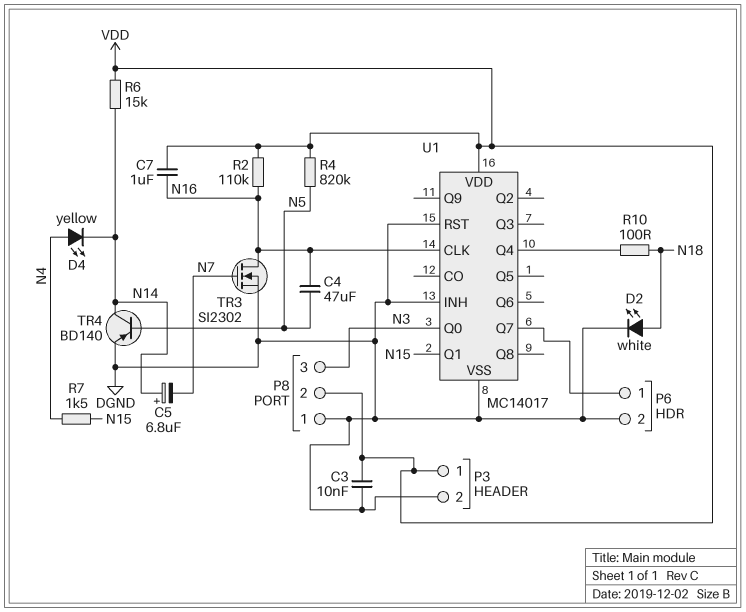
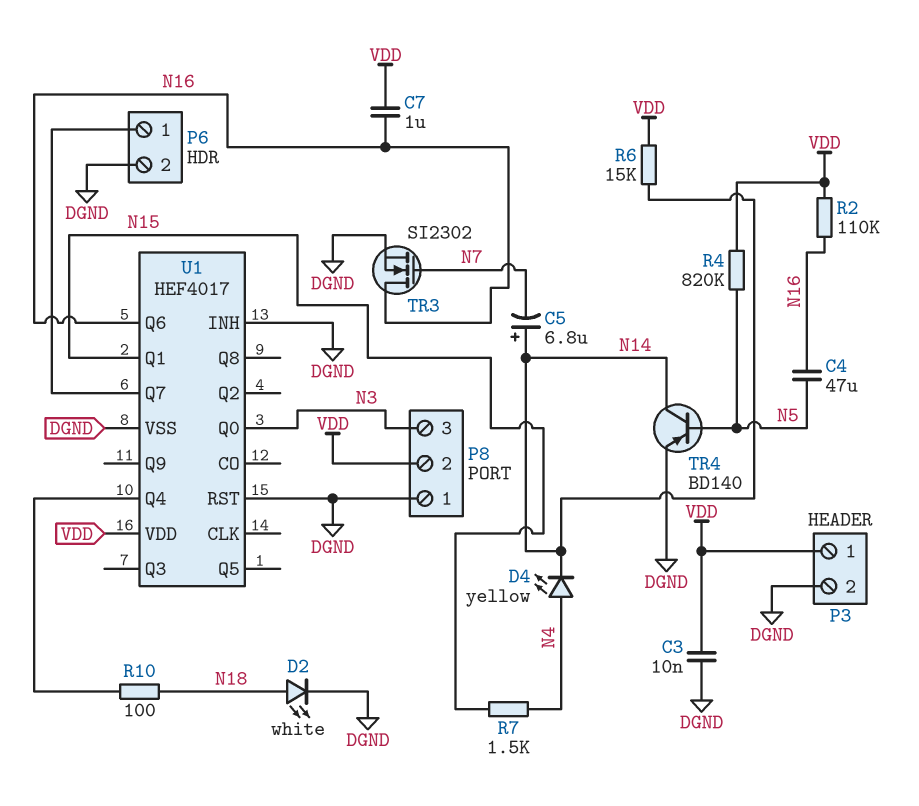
U1: MC14017 -> HEF4017
U1 pin CLK: N16 -> none
U1 pin Q6: none -> N16

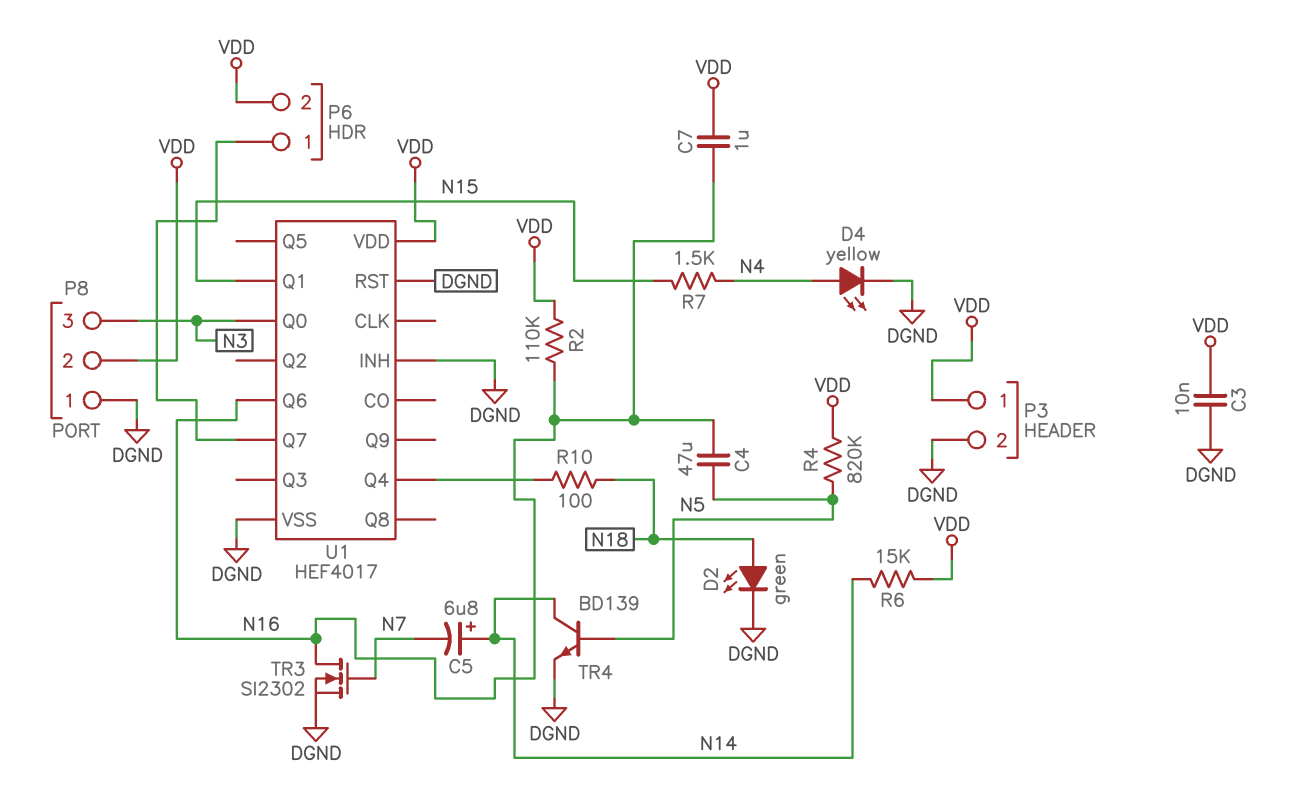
D2: LED white (A N18, K DGND) -> LED green (A N18, K DGND)
D4: LED yellow (A N4, K N14) -> LED yellow (A N4, K DGND)
P6 pin 2: DGND -> VDD
TR4: PNP BD140 (B N5, C N14, E DGND) -> NPN BD139 (B N5, C N14, E DGND)

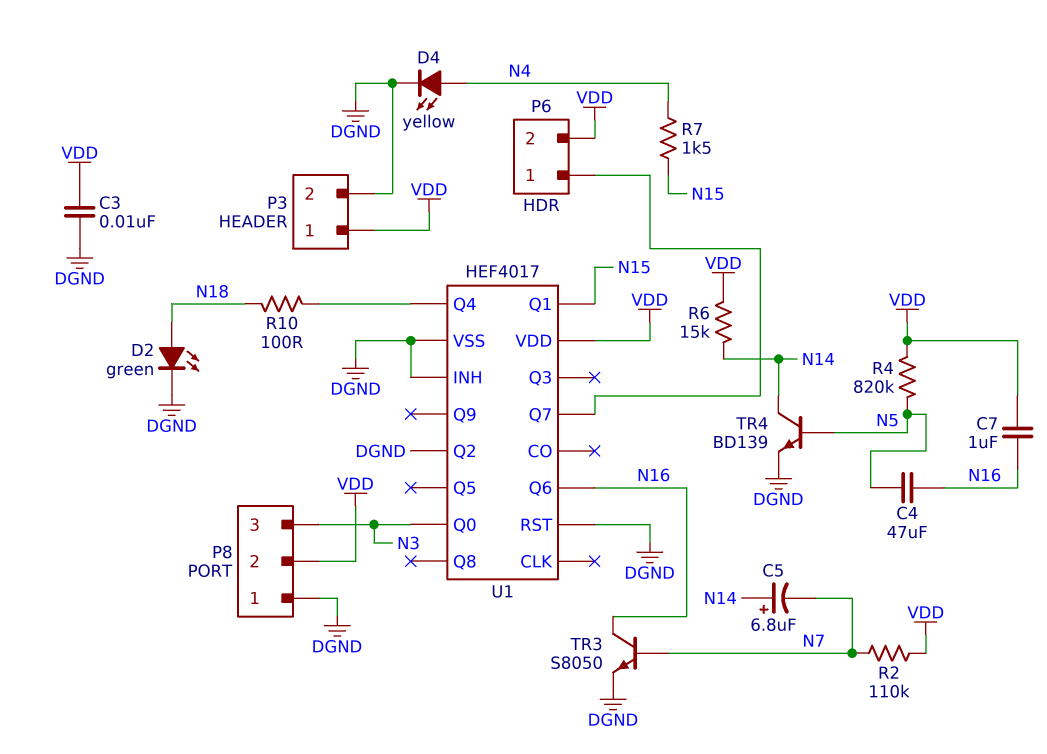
R2: 110k (N16, VDD) -> 110k (N7, VDD)
TR3: NMOS SI2302 (G N7, D N16, S DGND) -> NPN S8050 (B N7, C N16, E DGND)
U1 pin Q2: none -> DGND

